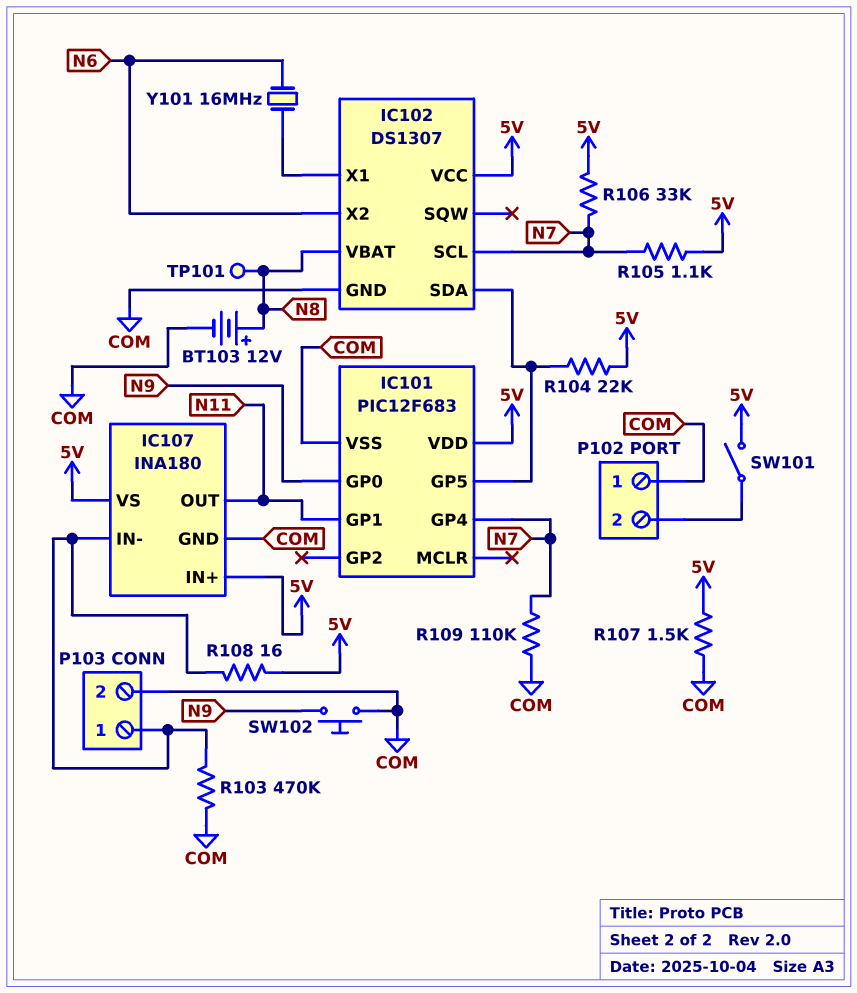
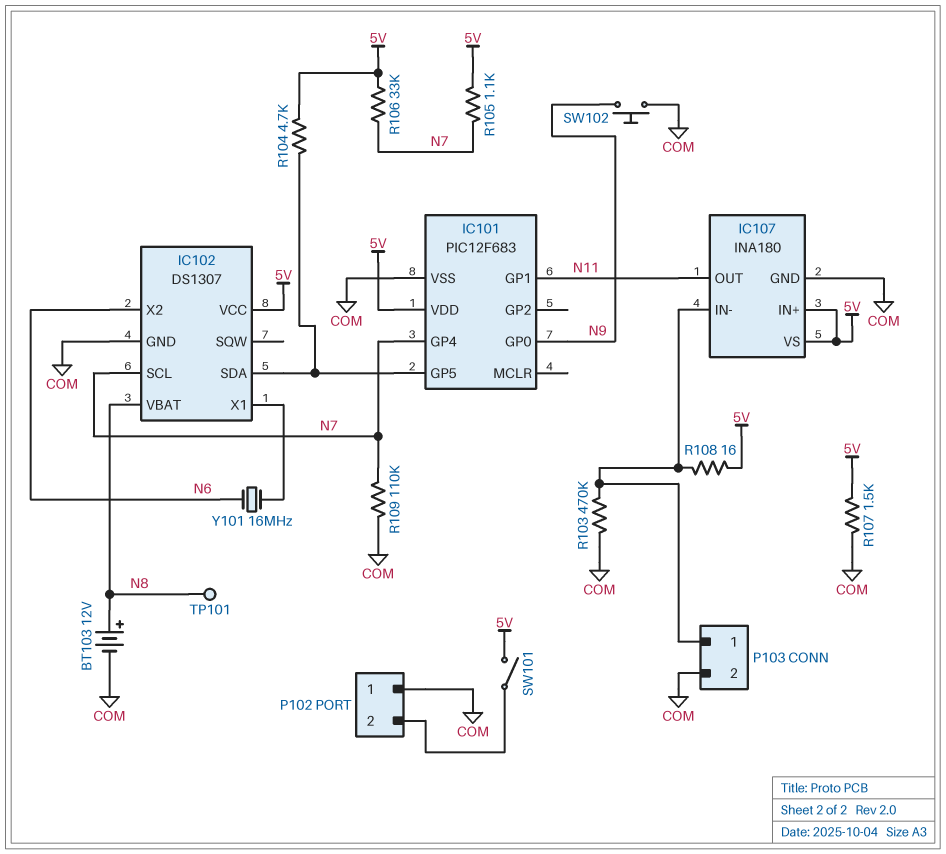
R104: 22k (5V, IC101/GP5) -> 4.7k (5V, IC101/GP5)

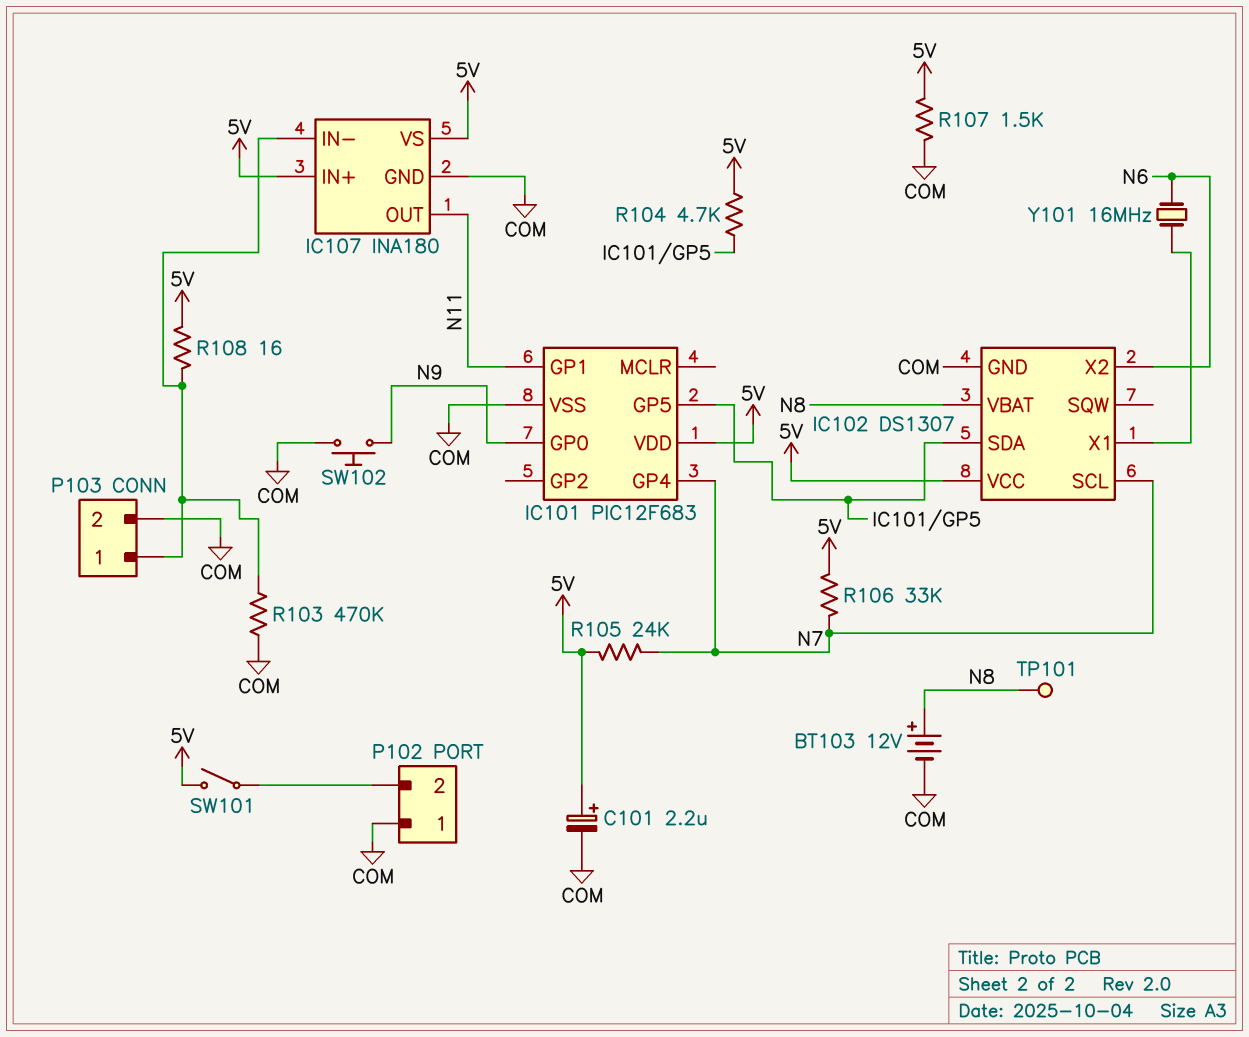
C101: none -> 2.2uF (plus 5V, minus COM)
R105: 1.1k (5V, N7) -> 24k (5V, N7)
R109: 110k (COM, N7) -> none

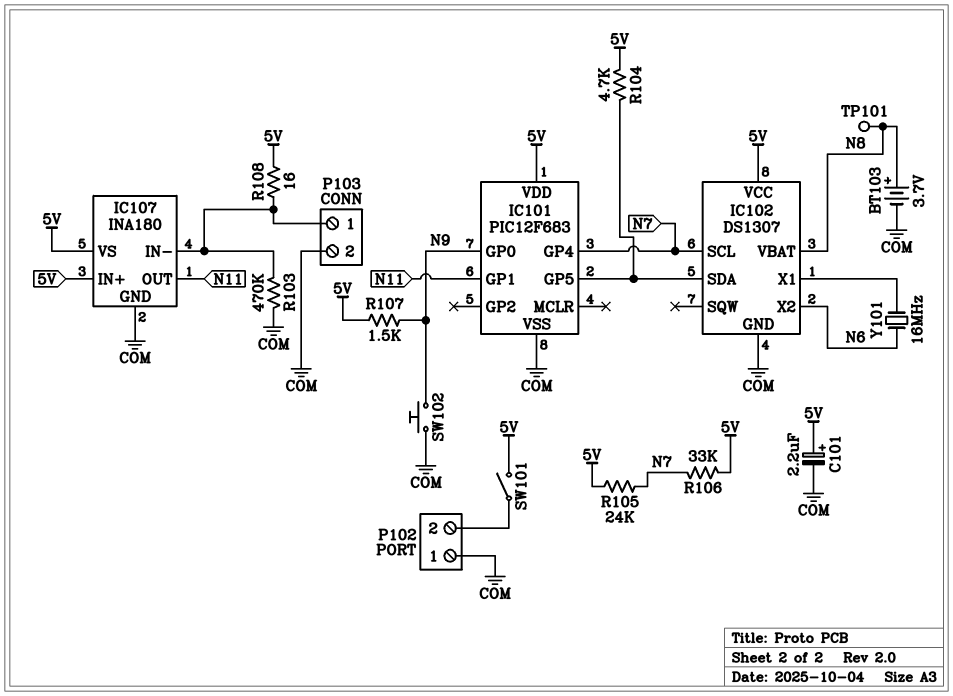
BT103: 12V (plus N8, minus COM) -> 3.7V (plus N8, minus COM)
R107: 1.5k (5V, COM) -> 1.5k (5V, N9)

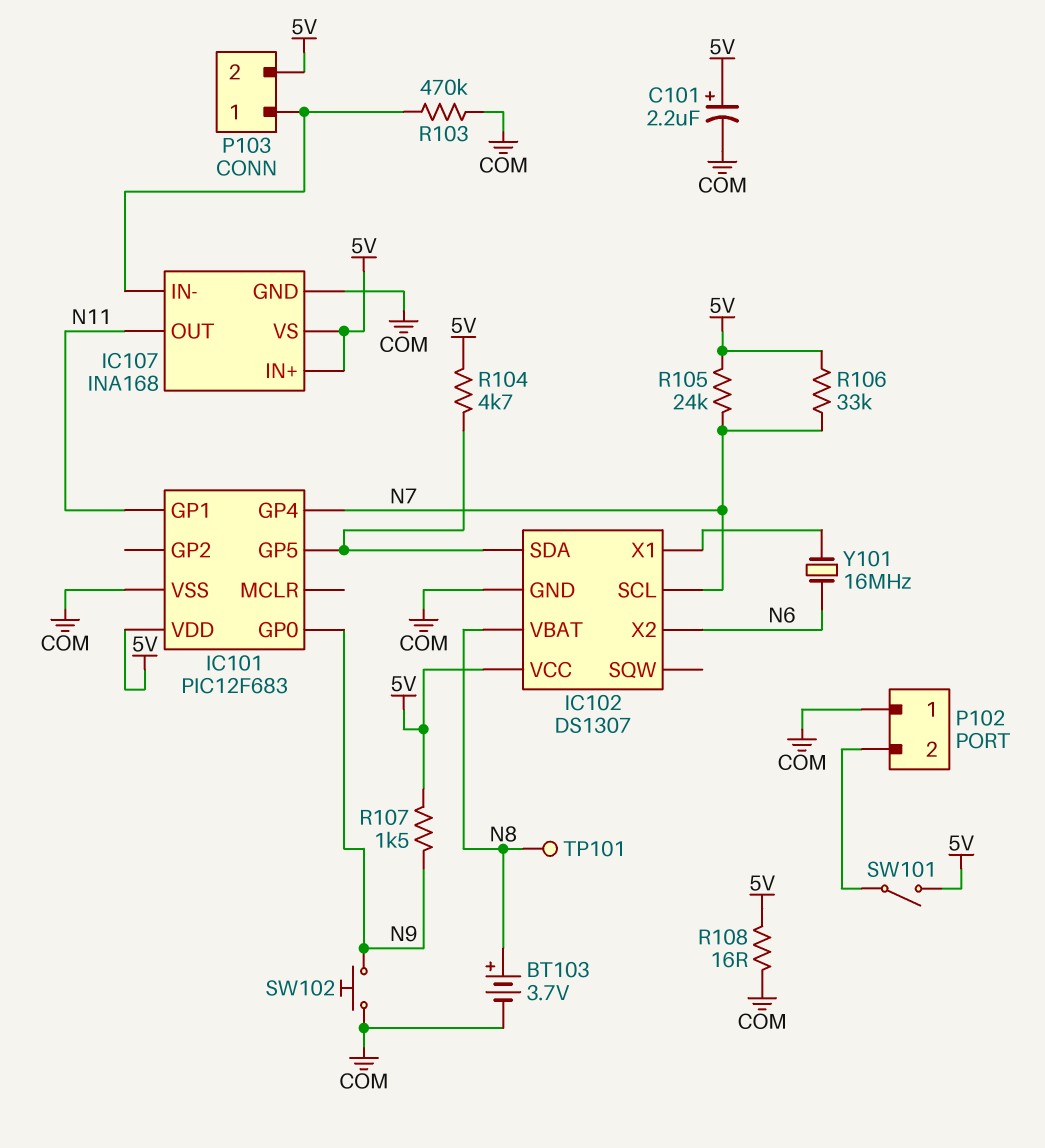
IC107: INA180 -> INA168
P103 pin 2: COM -> 5V
R108: 16 (5V, IC107/IN-) -> 16 (5V, COM)

